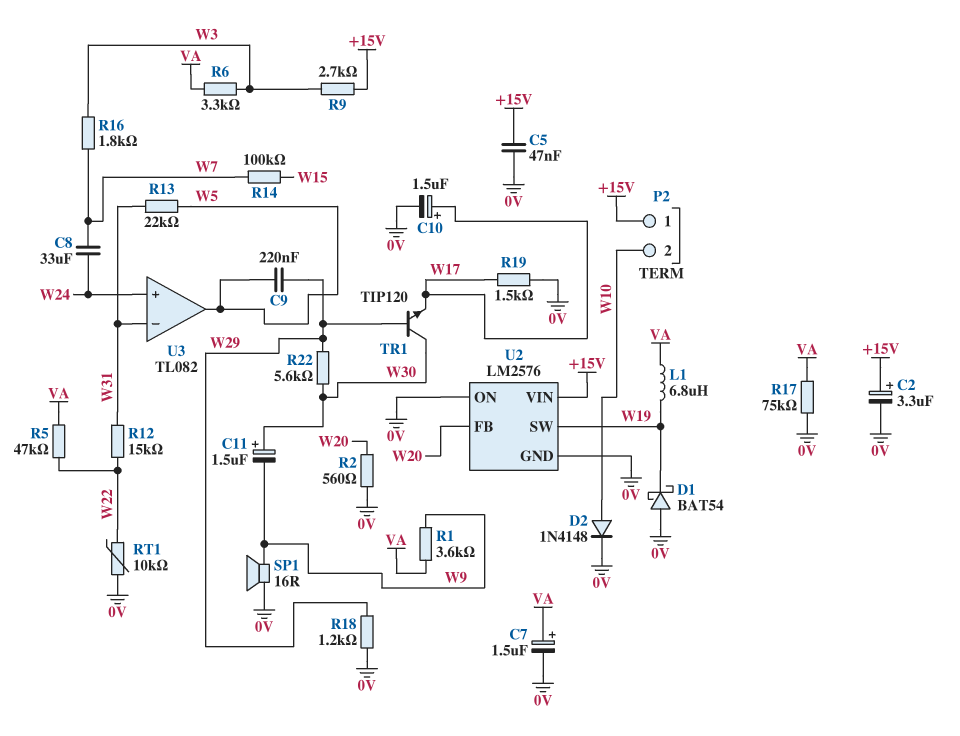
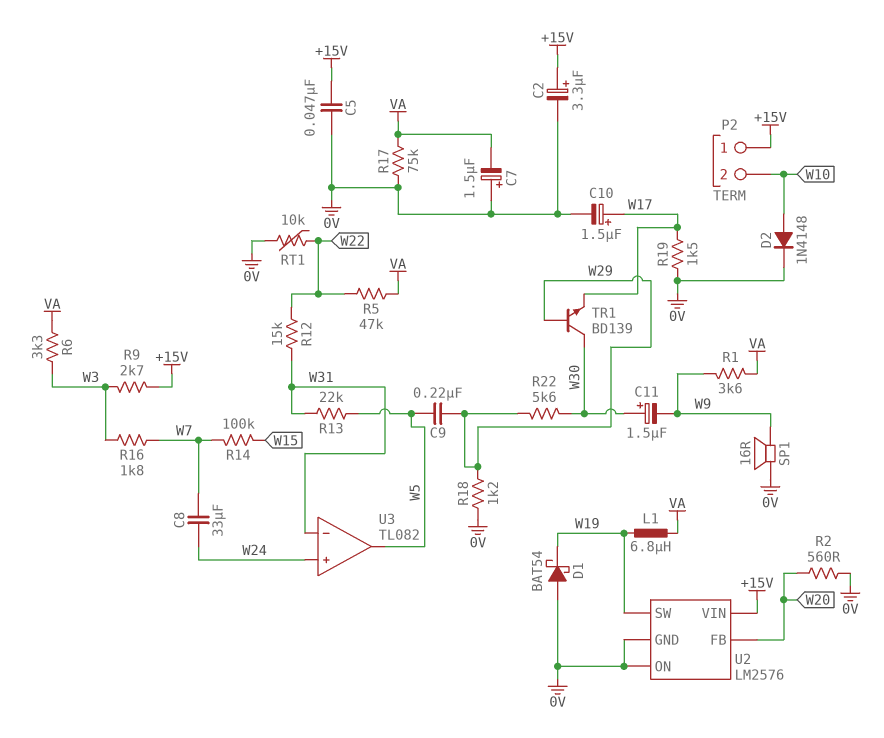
C7: 1.5uF (plus VA, minus 0V) -> 1.5uF (plus 0V, minus VA)
TR1: NPN TIP120 (B W29, C W30, E W17) -> NPN BD139 (B W29, C W30, E W17)

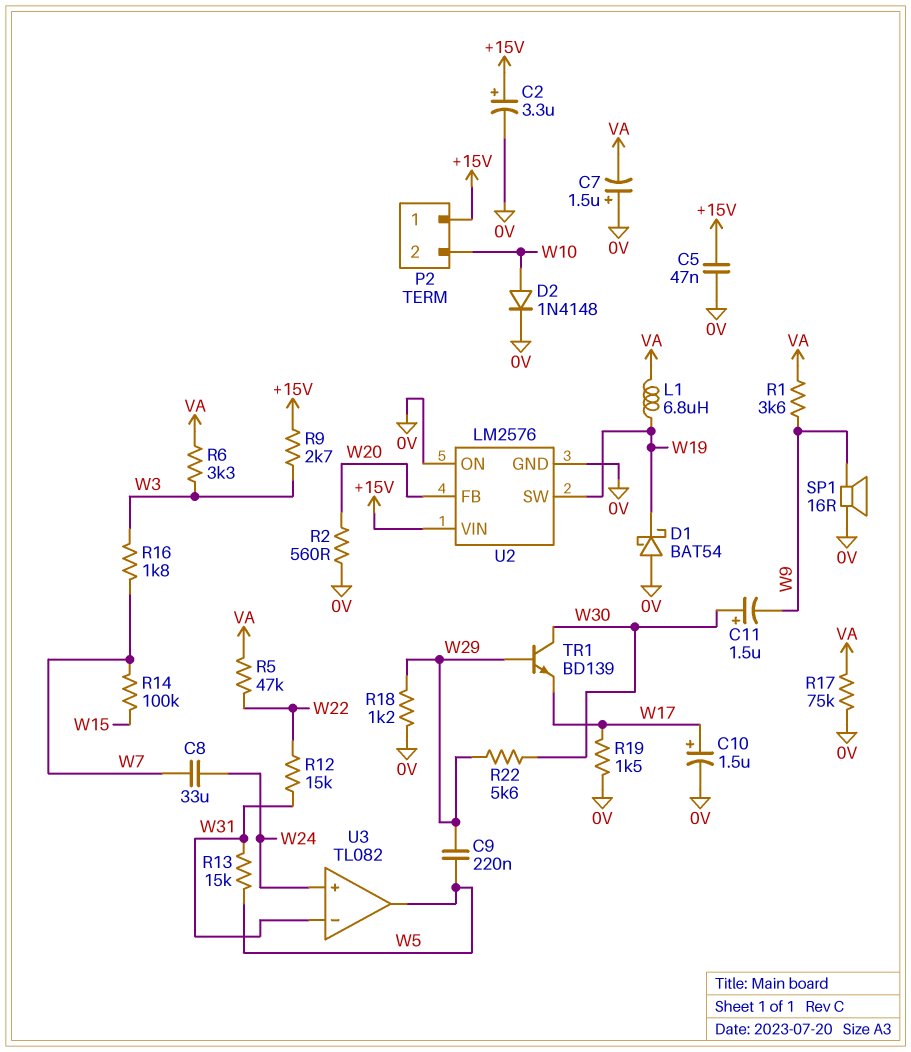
R13: 22k (W5, W31) -> 15k (W5, W31)
RT1: 10k (0V, W22) -> none

